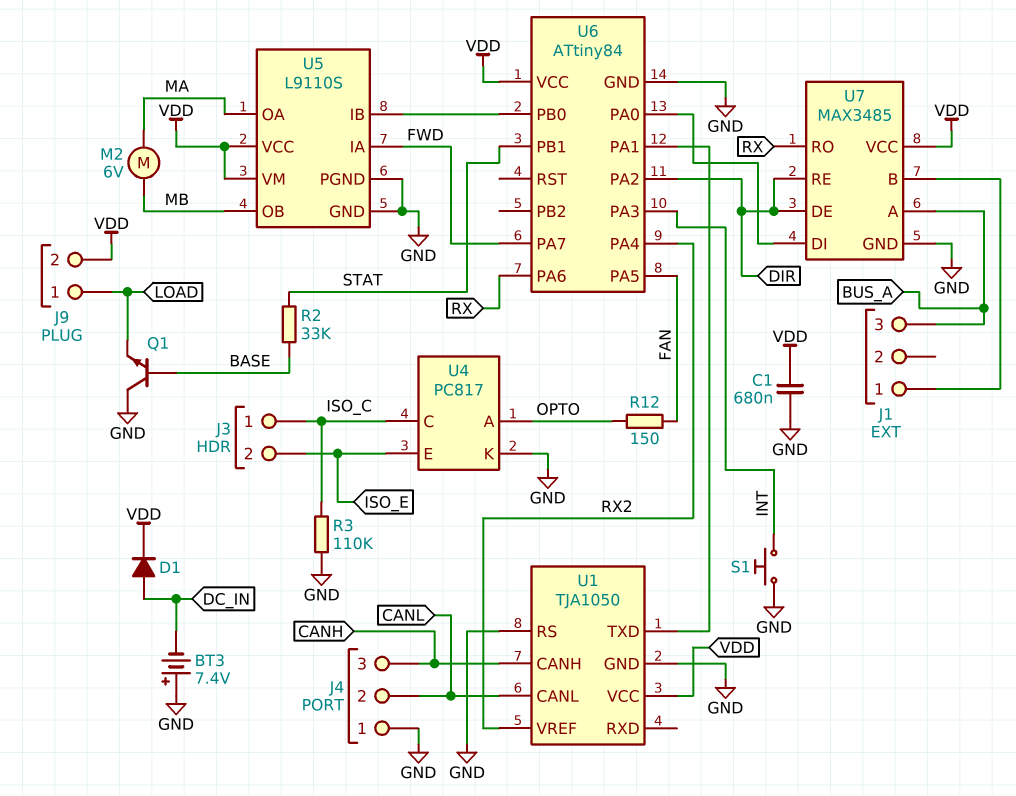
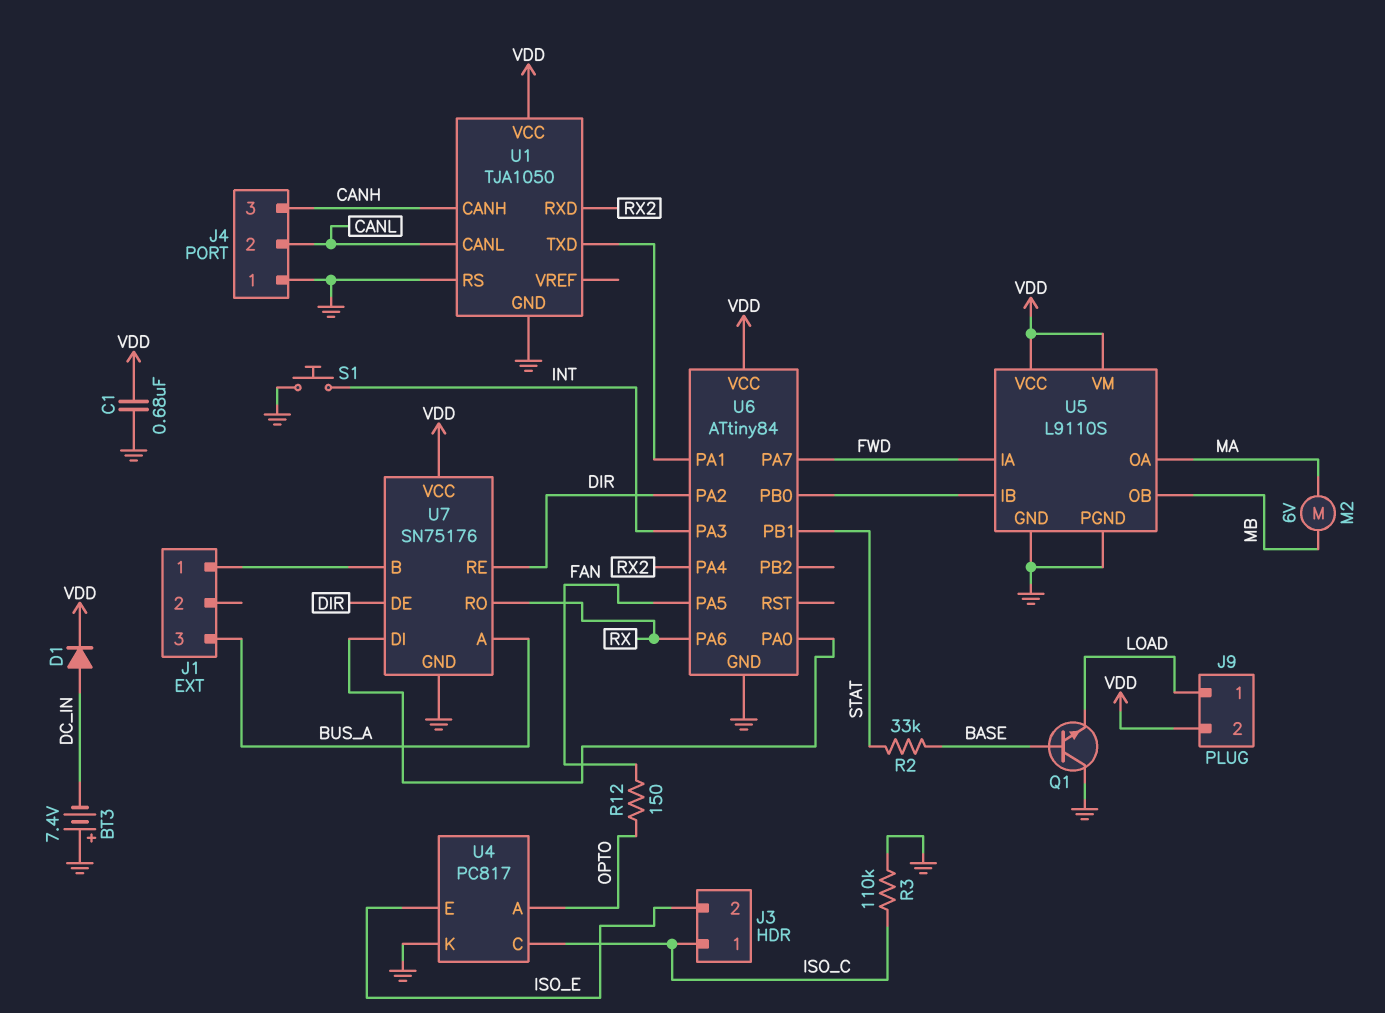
U1 pin RXD: none -> RX2
U1 pin VREF: RX2 -> none
U7: MAX3485 -> SN75176

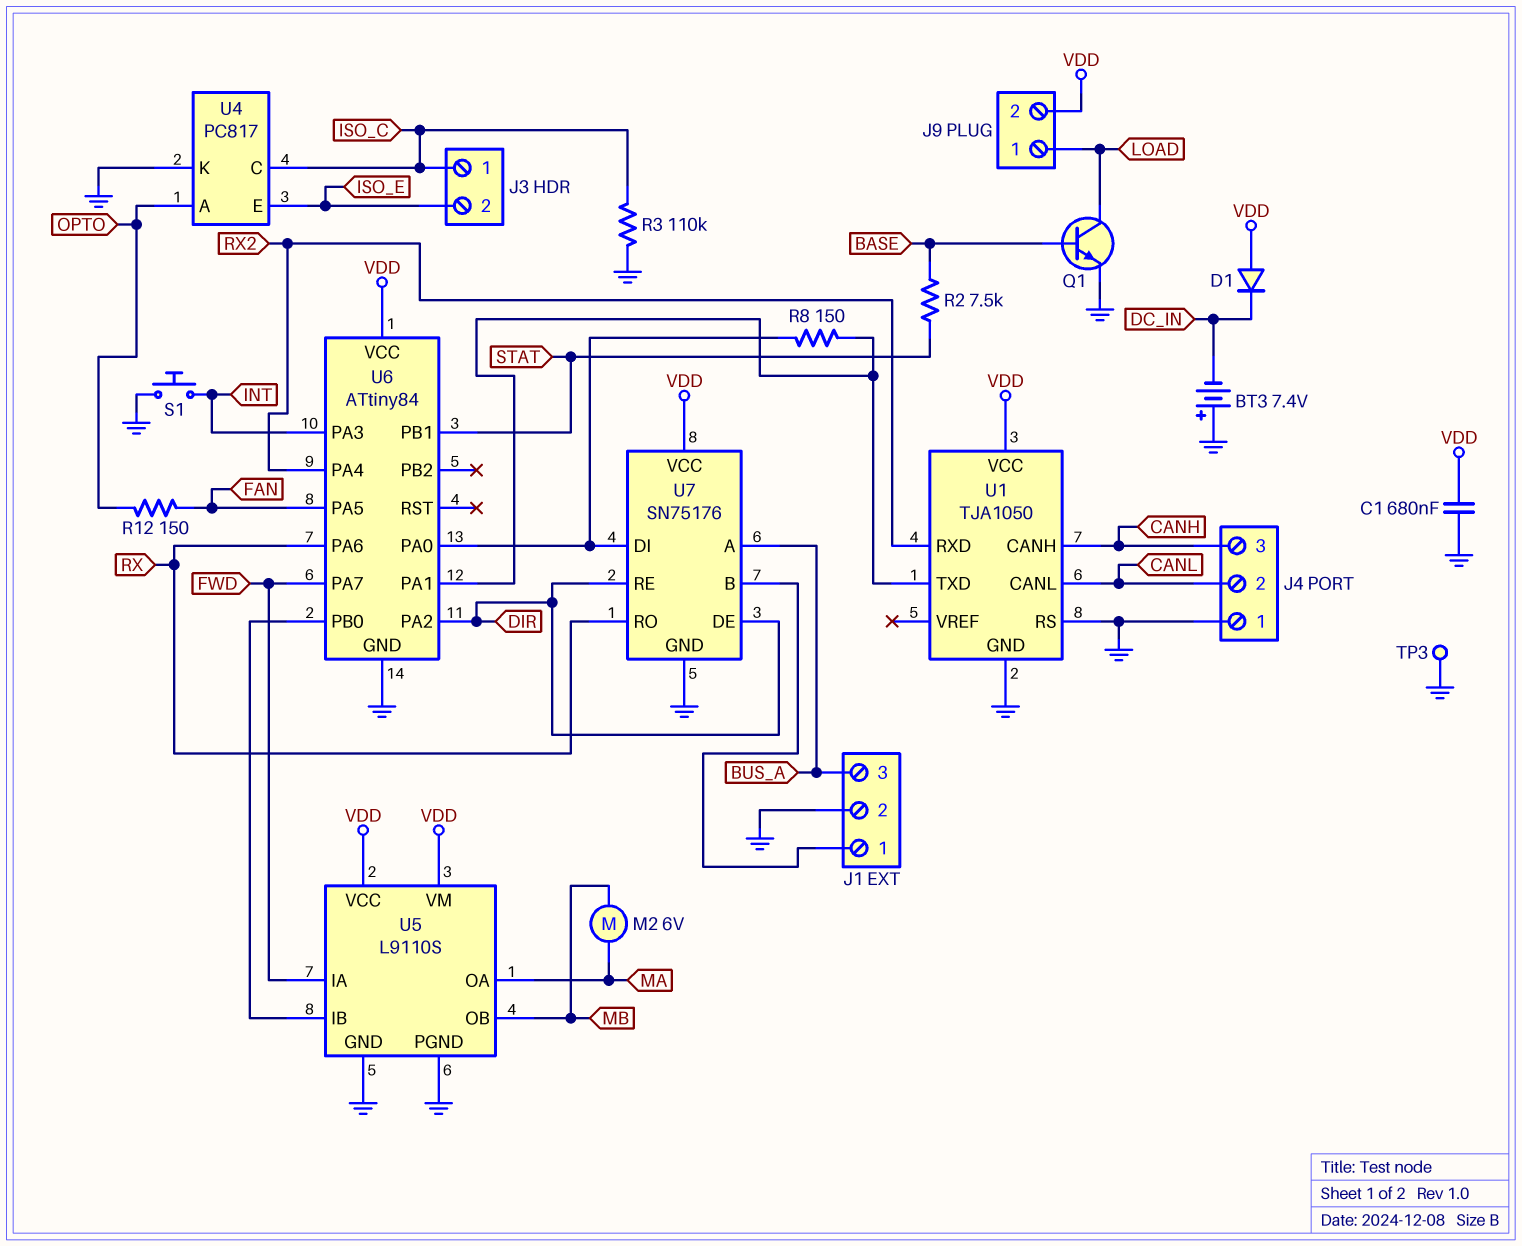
D1: diode (A DC_IN, K VDD) -> diode (A VDD, K DC_IN)
J1 pin 2: none -> GND
Q1: NPN (B BASE, C GND, E LOAD) -> NPN (B BASE, C LOAD, E GND)
R2: 33k (BASE, STAT) -> 7.5k (BASE, STAT)
R8: none -> 150 (U1/TXD, U6/PA0)
TP3: none -> test point (GND)

